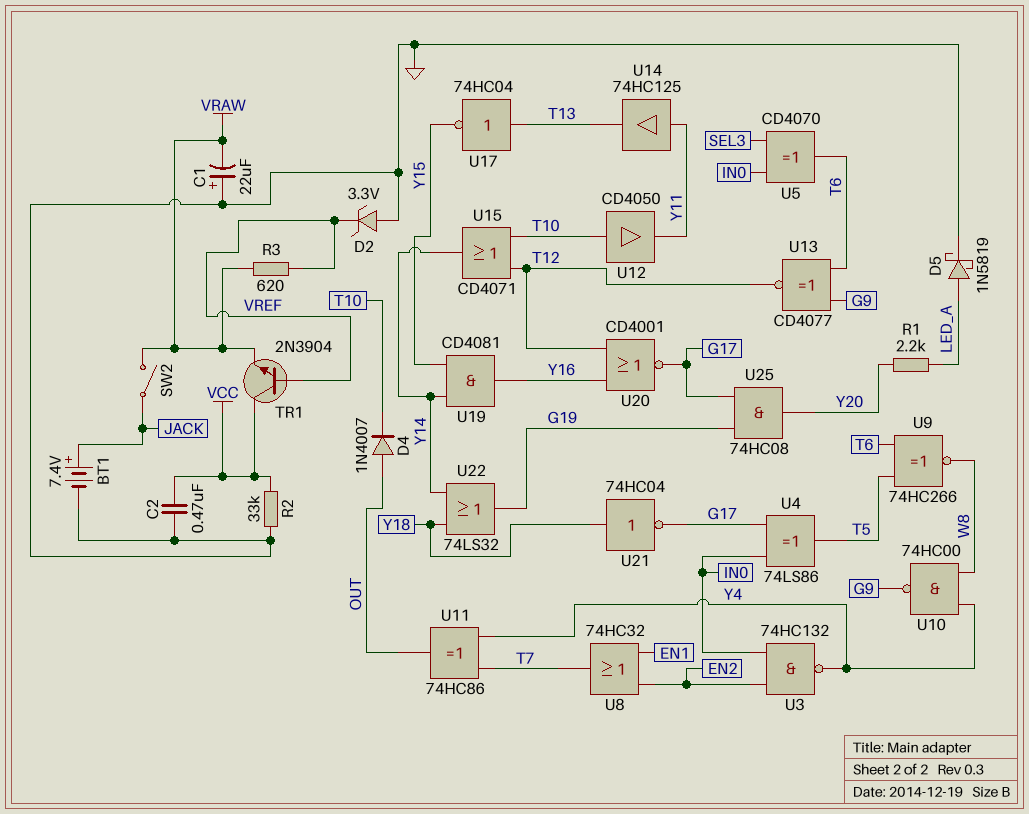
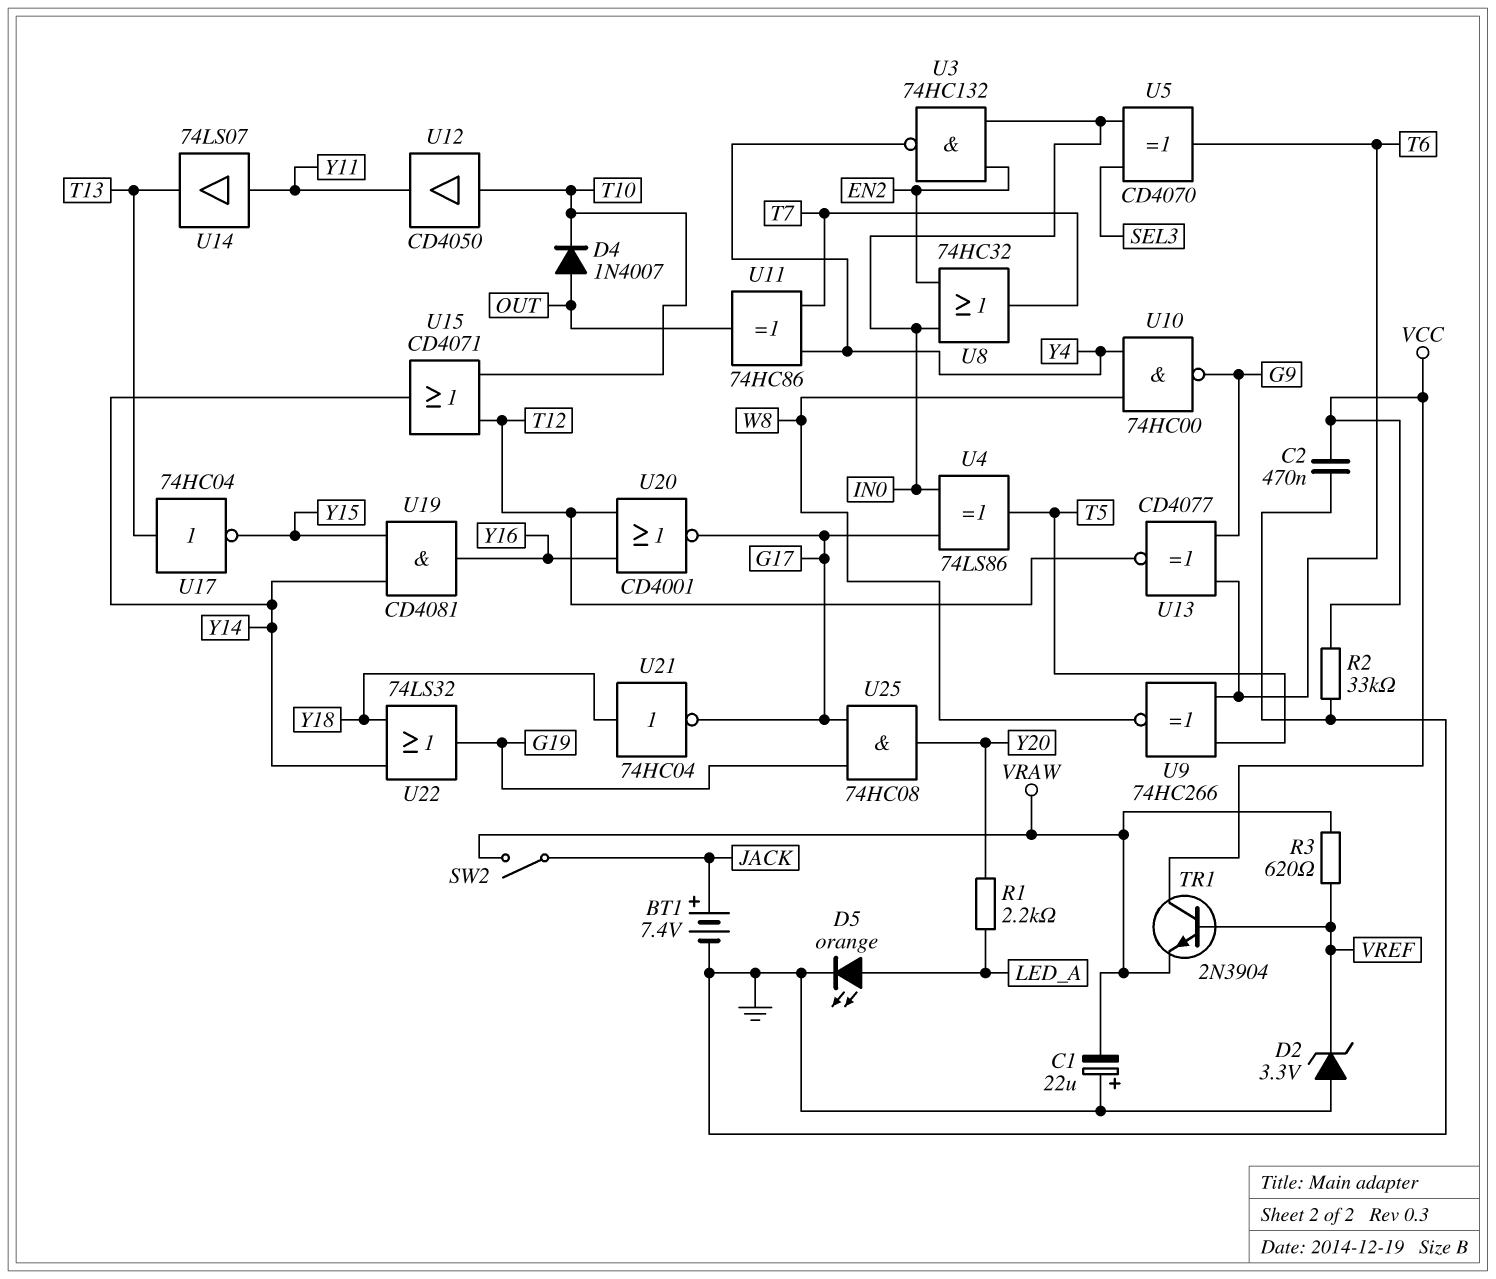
D5: schottky 1N5819 (A LED_A, K GND) -> LED orange (A LED_A, K GND)
U8: OR 74HC32 (in EN1, in EN2, out T7) -> OR 74HC32 (in EN2, in IN0, out T7)
U14: buffer 74HC125 (in Y11, out T13) -> buffer 74LS07 (in Y11, out T13)

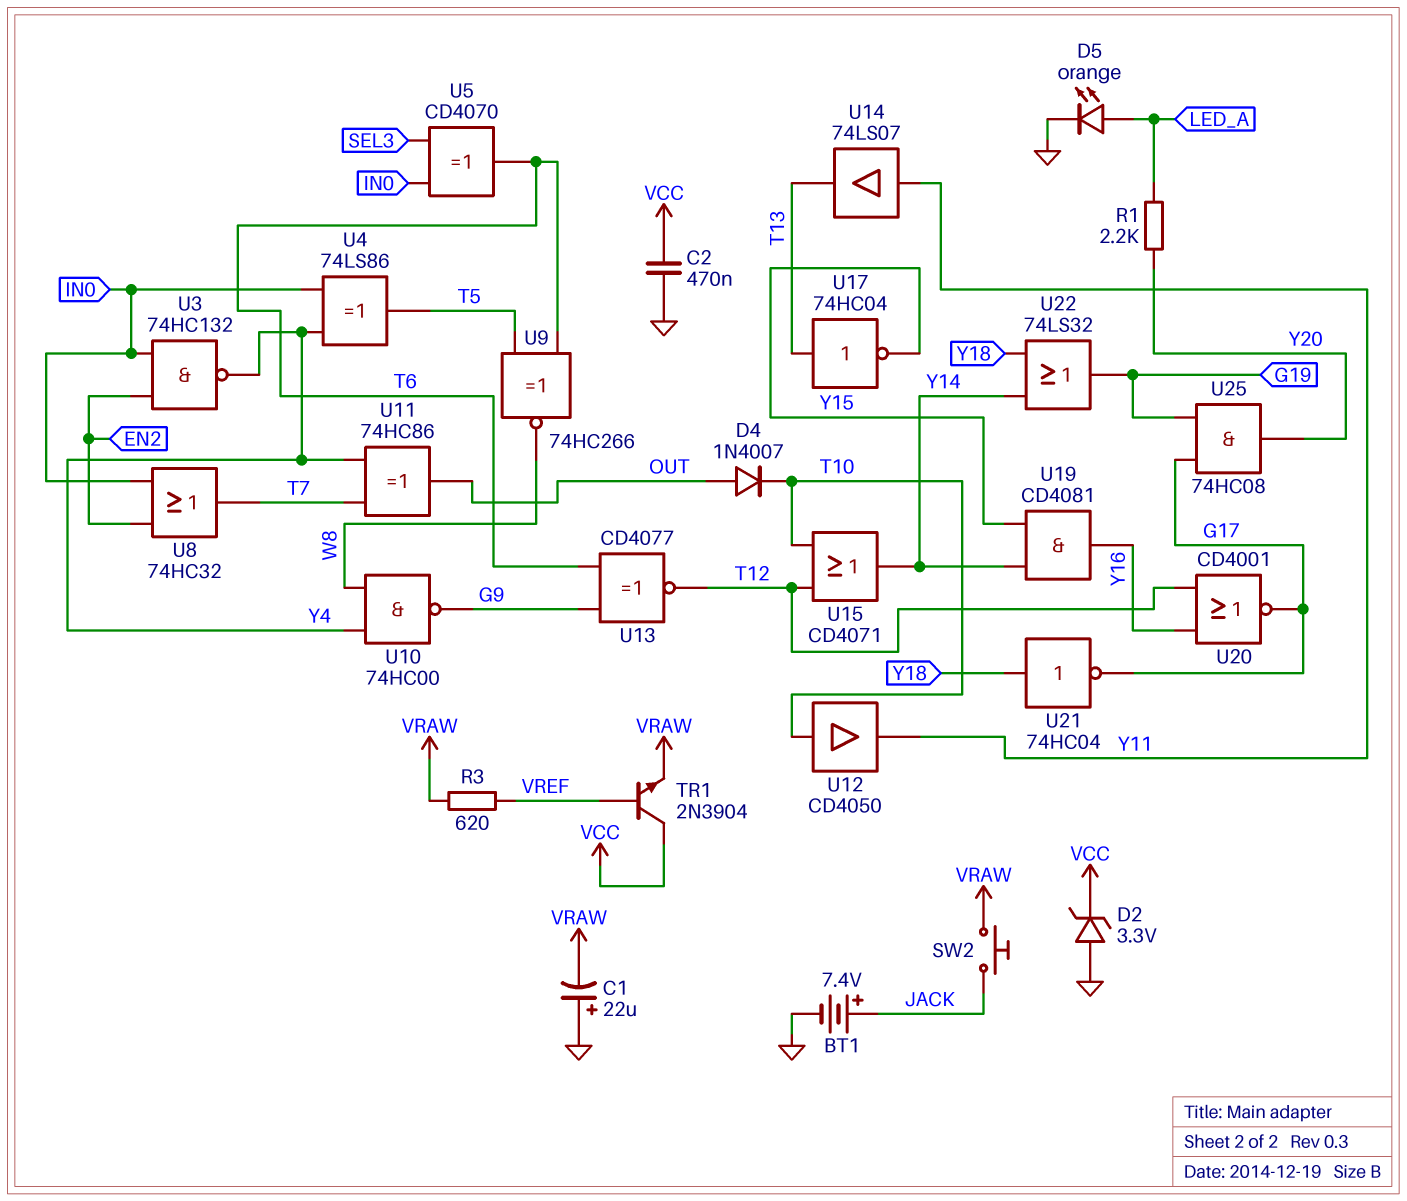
D2: zener 3.3V (A GND, K VREF) -> zener 3.3V (A GND, K VCC)
R2: 33k (GND, VCC) -> none
SW2: switch (JACK, VRAW) -> button (JACK, VRAW)
U4: XOR 74LS86 (in G17, in IN0, out T5) -> XOR 74LS86 (in IN0, in Y4, out T5)

